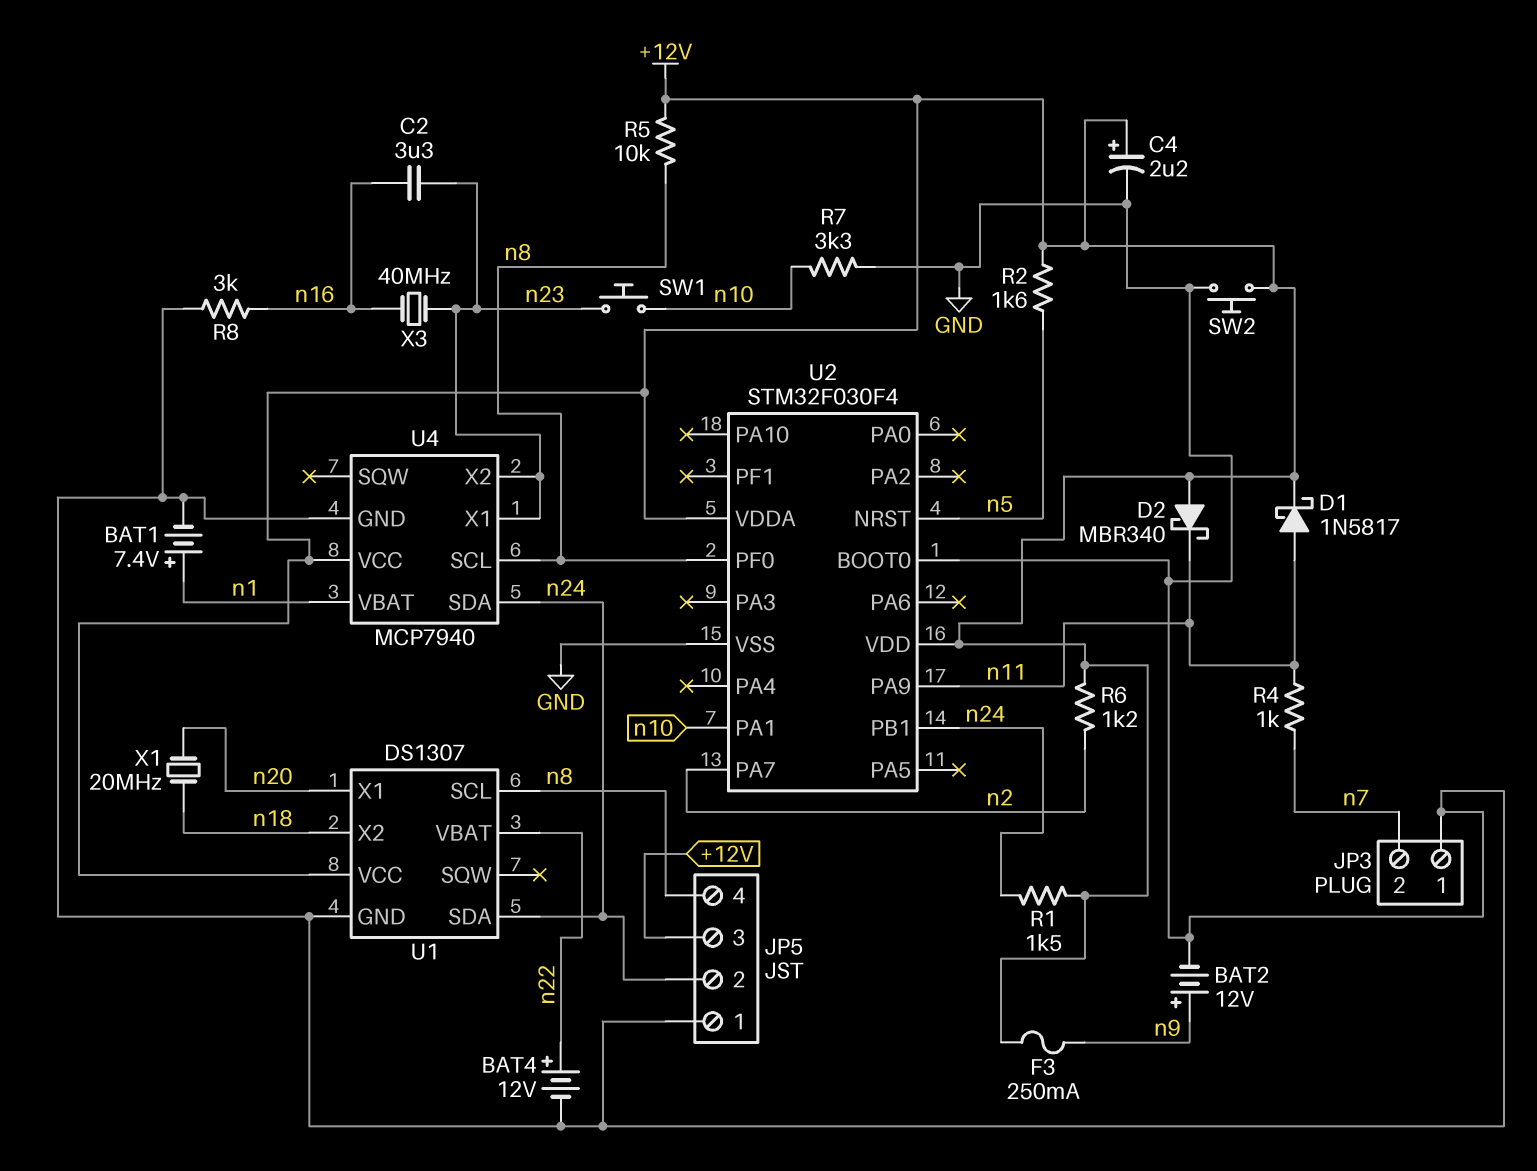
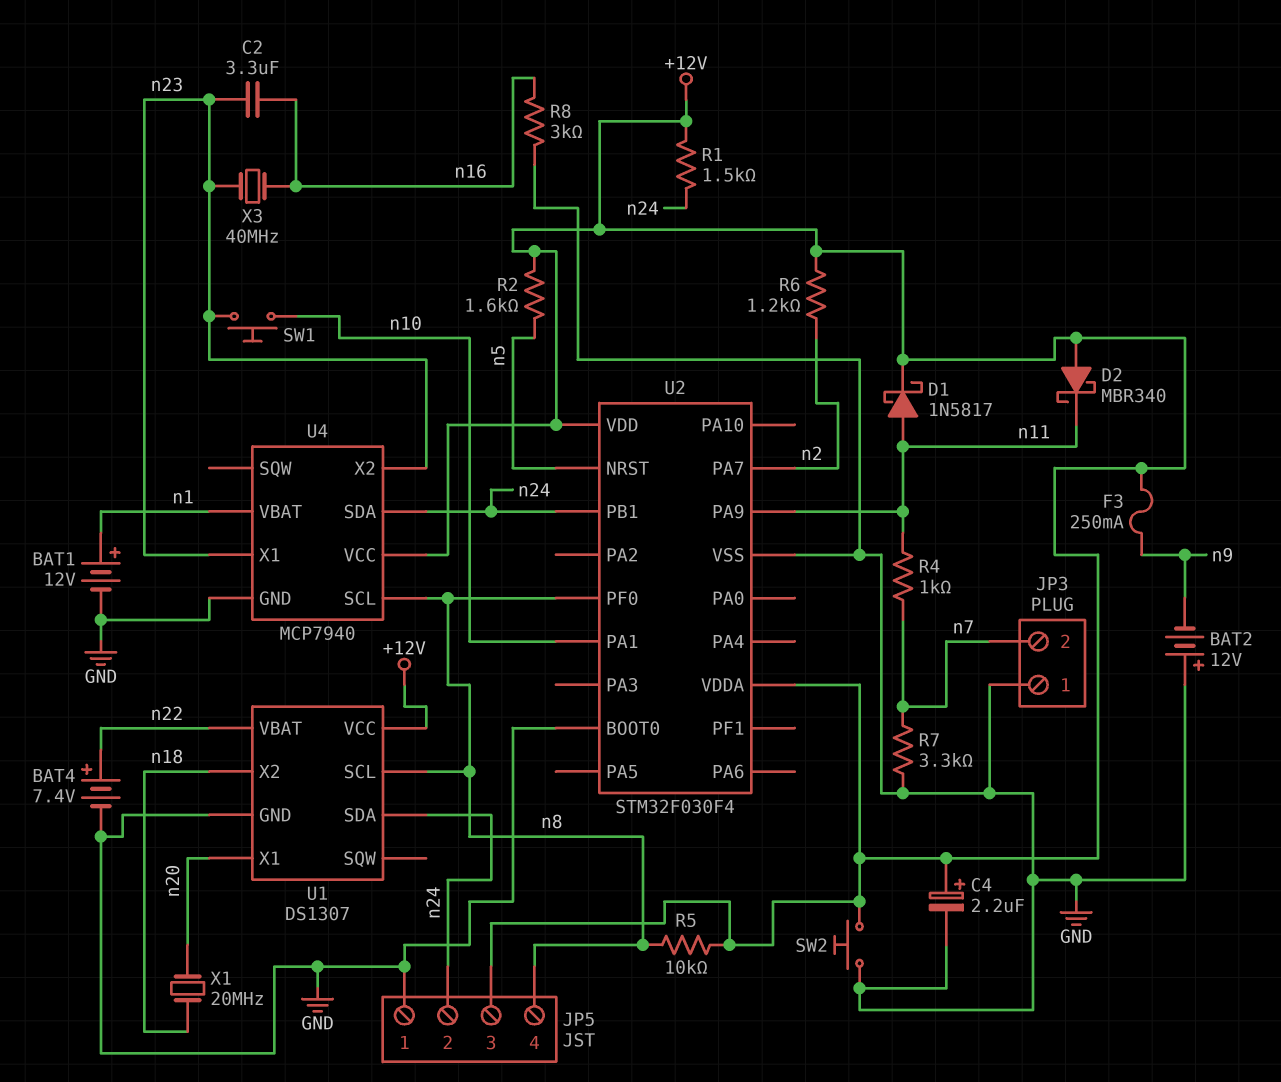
BAT1: 7.4V (plus n1, minus GND) -> 12V (plus n1, minus GND)
BAT2: 12V (plus n9, minus GND) -> 12V (plus GND, minus n9)
BAT4: 12V (plus n22, minus GND) -> 7.4V (plus n22, minus GND)
R7: 3.3k (GND, n10) -> 3.3k (GND, n7)

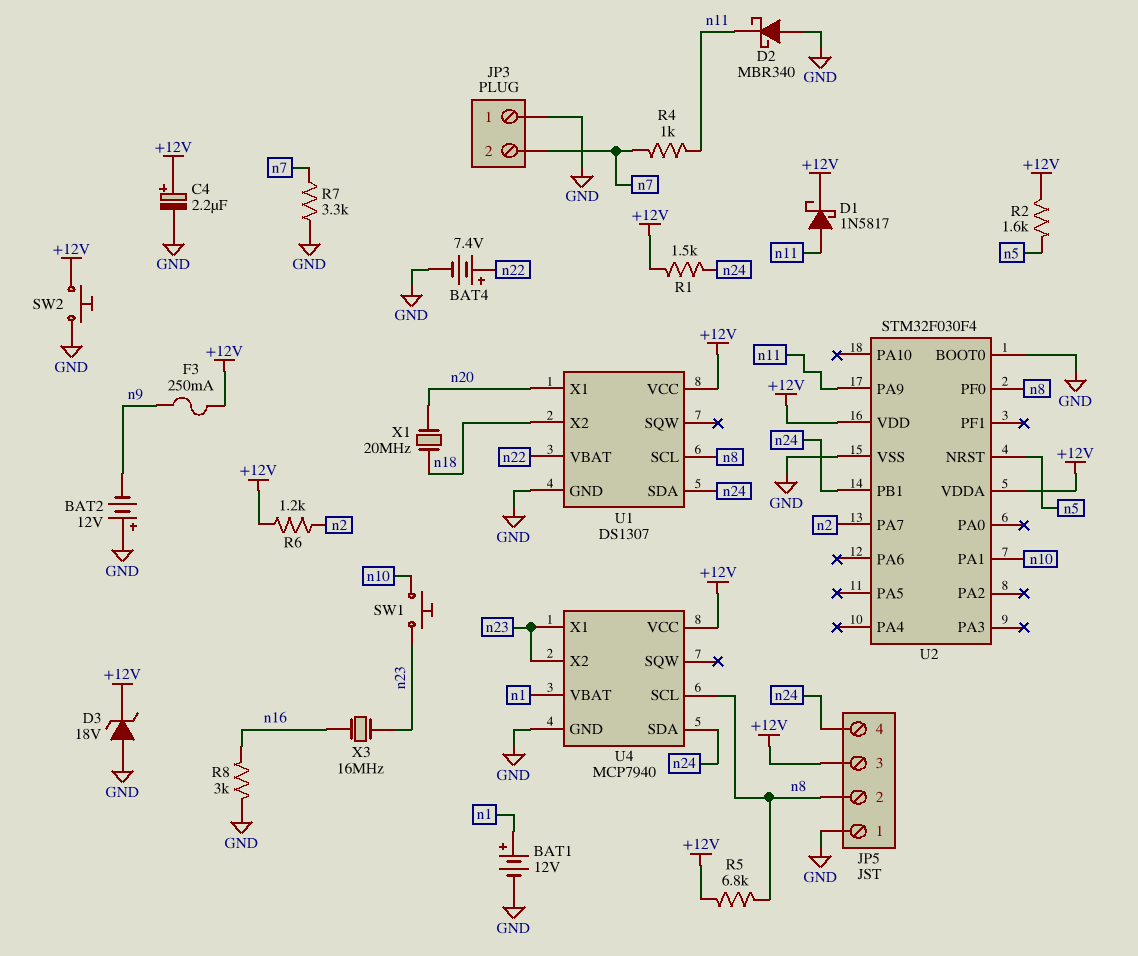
C2: 3.3uF (n16, n23) -> none
D2: schottky MBR340 (A +12V, K n11) -> schottky MBR340 (A GND, K n11)
D3: none -> zener 18V (A GND, K +12V)
JP5 pin 2: n24 -> n8
JP5 pin 4: n8 -> n24
R5: 10k (+12V, n8) -> 6.8k (+12V, n8)
X3: 40MHz (n16, n23) -> 16MHz (n16, n23)

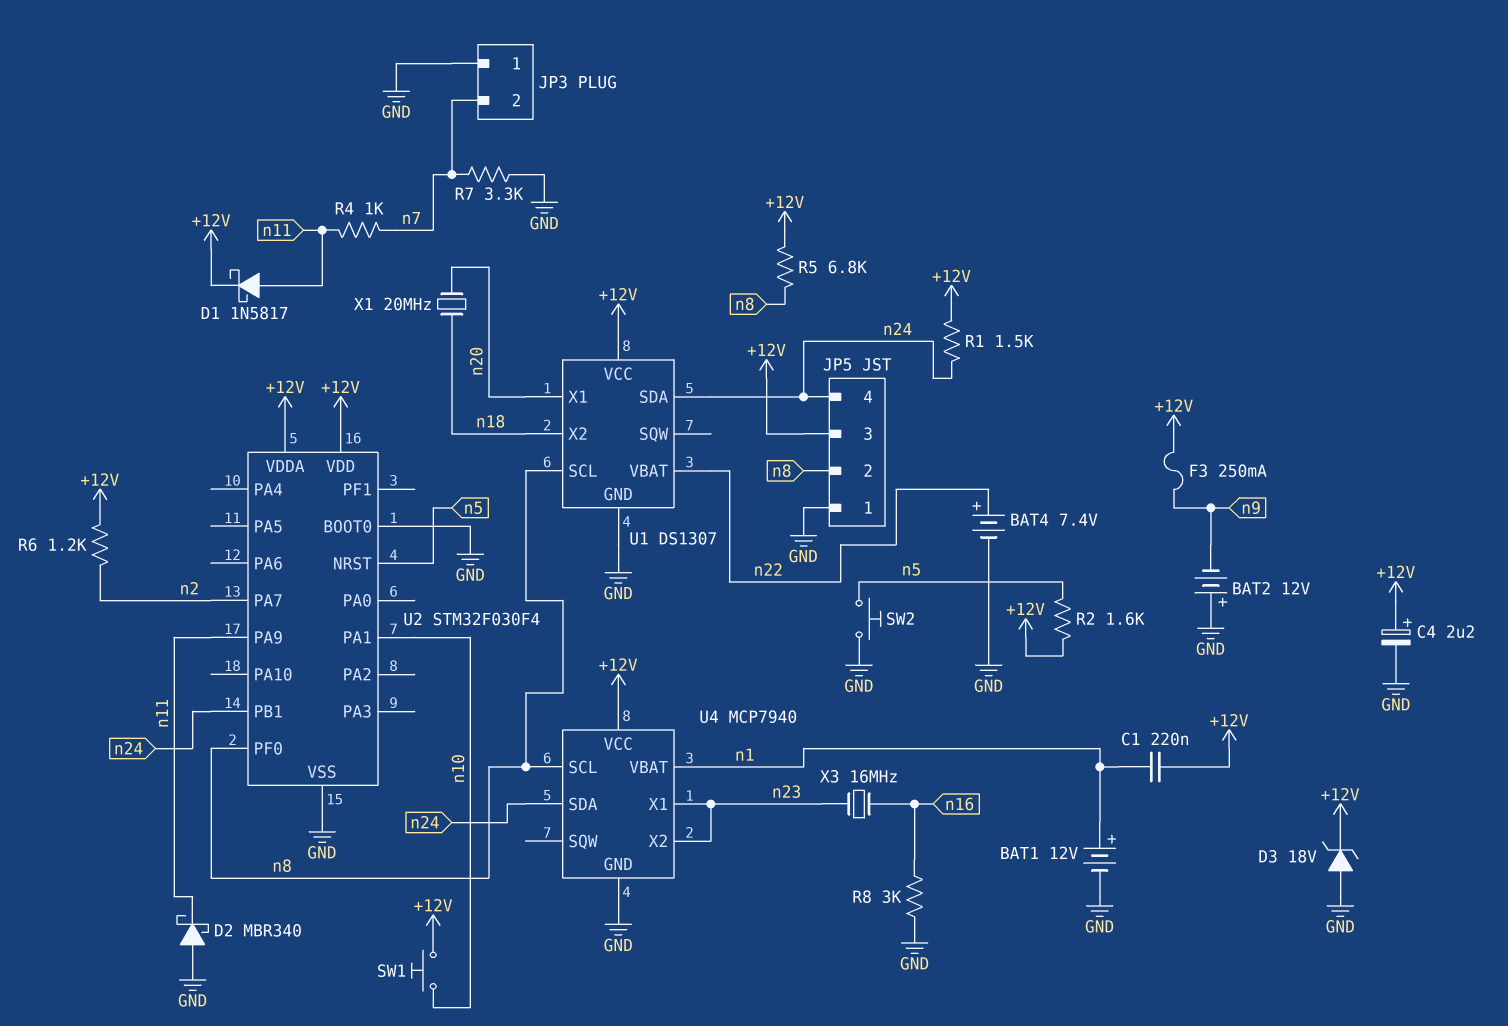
C1: none -> 220nF (+12V, n1)
SW1: button (n10, n23) -> button (+12V, n10)
SW2: button (+12V, GND) -> button (GND, n5)

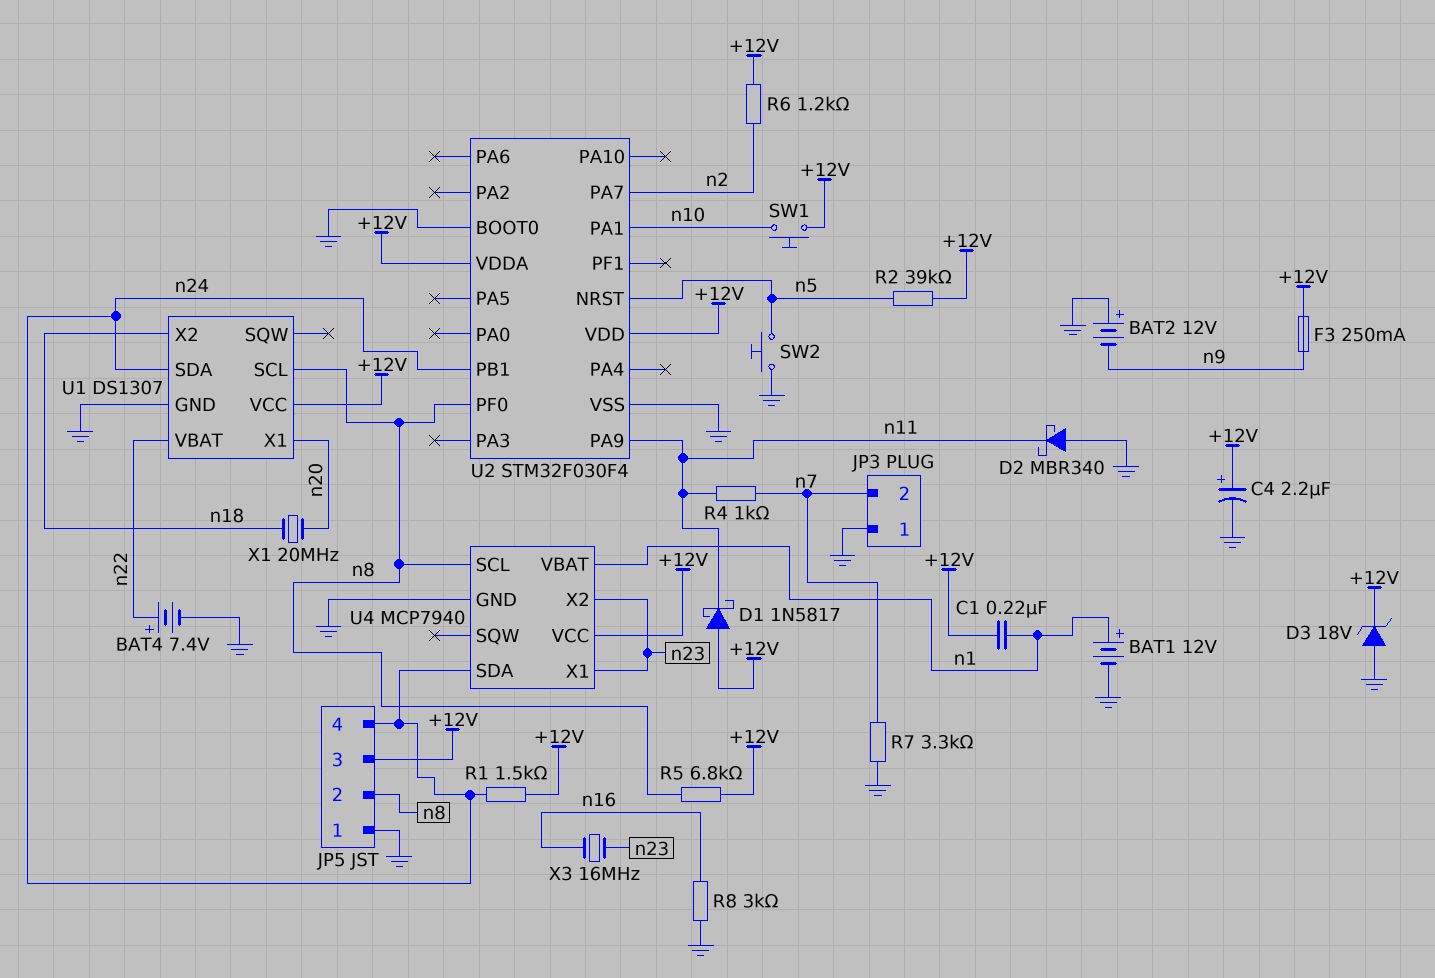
D1: schottky 1N5817 (A n11, K +12V) -> schottky 1N5817 (A +12V, K n11)
R2: 1.6k (+12V, n5) -> 39k (+12V, n5)

